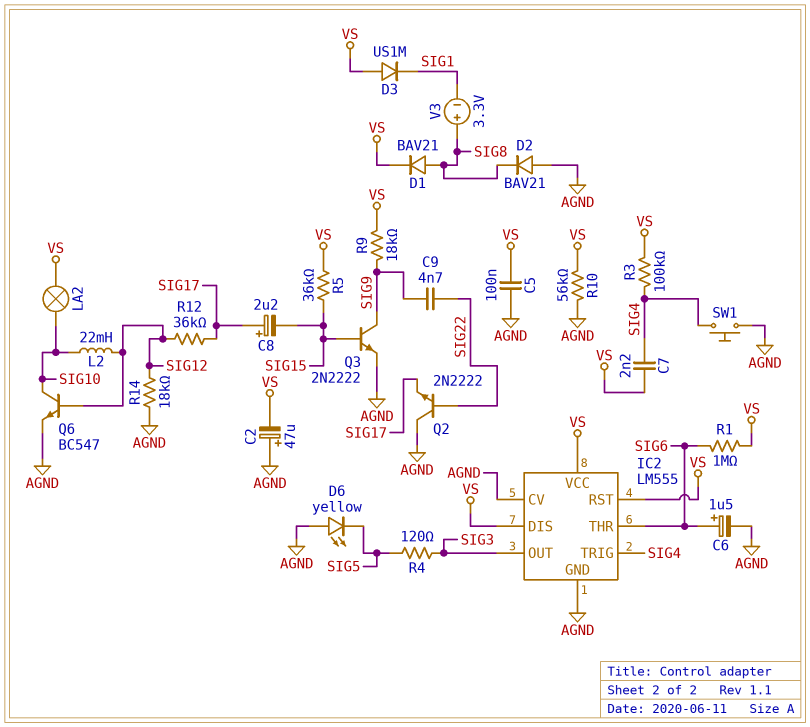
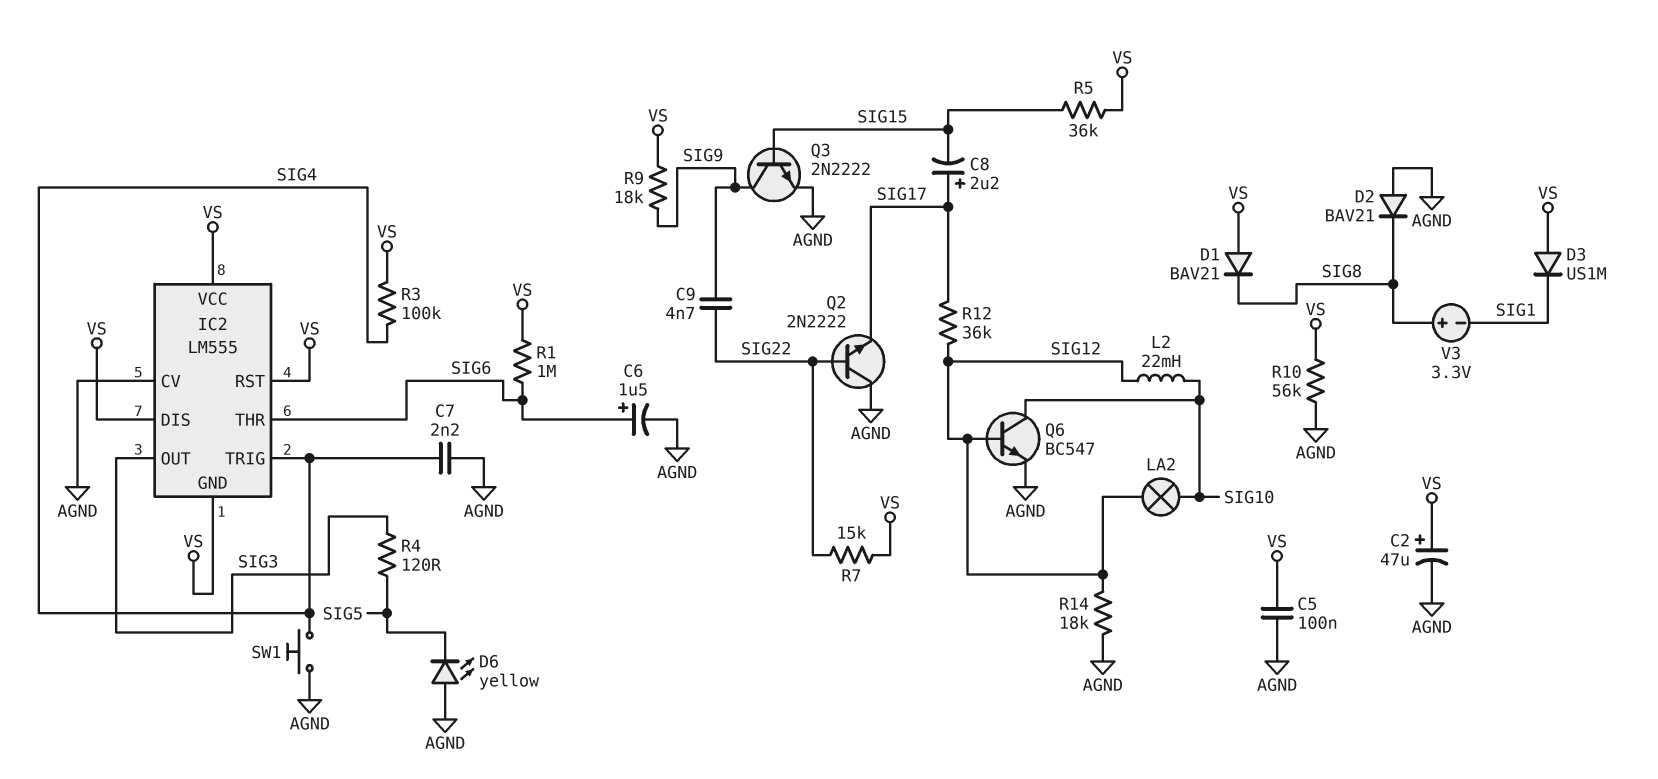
C2: 47uF (plus AGND, minus VS) -> 47uF (plus VS, minus AGND)
C7: 2.2nF (SIG4, VS) -> 2.2nF (AGND, SIG4)
D1: diode BAV21 (A SIG8, K VS) -> diode BAV21 (A VS, K SIG8)
IC2 pin GND: AGND -> VS
LA2: lamp (SIG10, VS) -> lamp (SIG10, SIG12)
R7: none -> 15k (SIG22, VS)

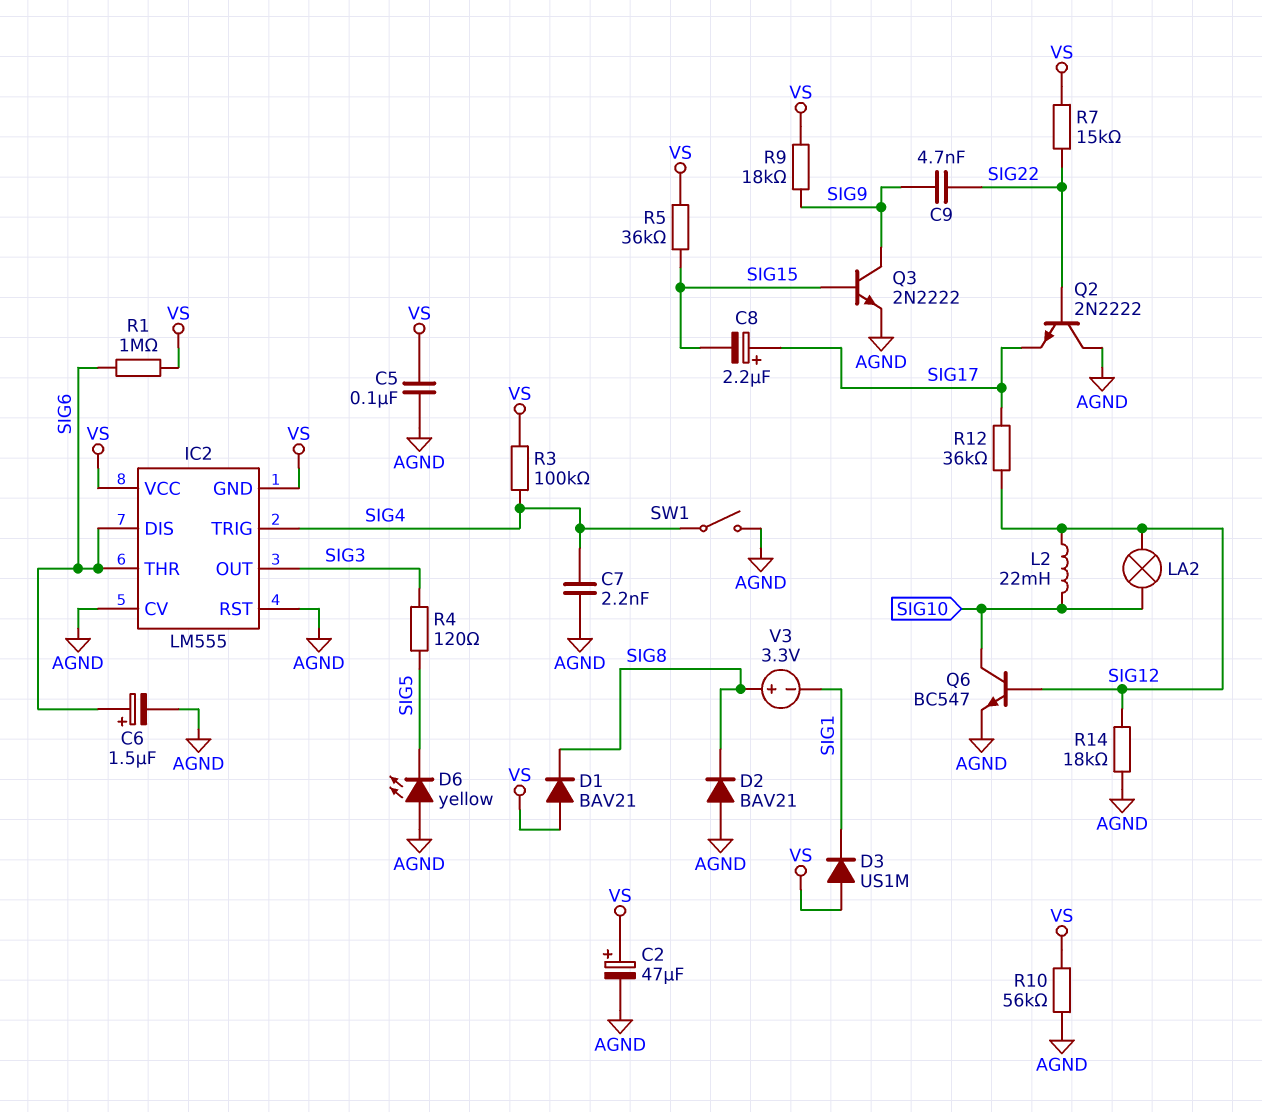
IC2 pin DIS: VS -> SIG6
IC2 pin RST: VS -> AGND
SW1: button (AGND, SIG4) -> switch (AGND, SIG4)

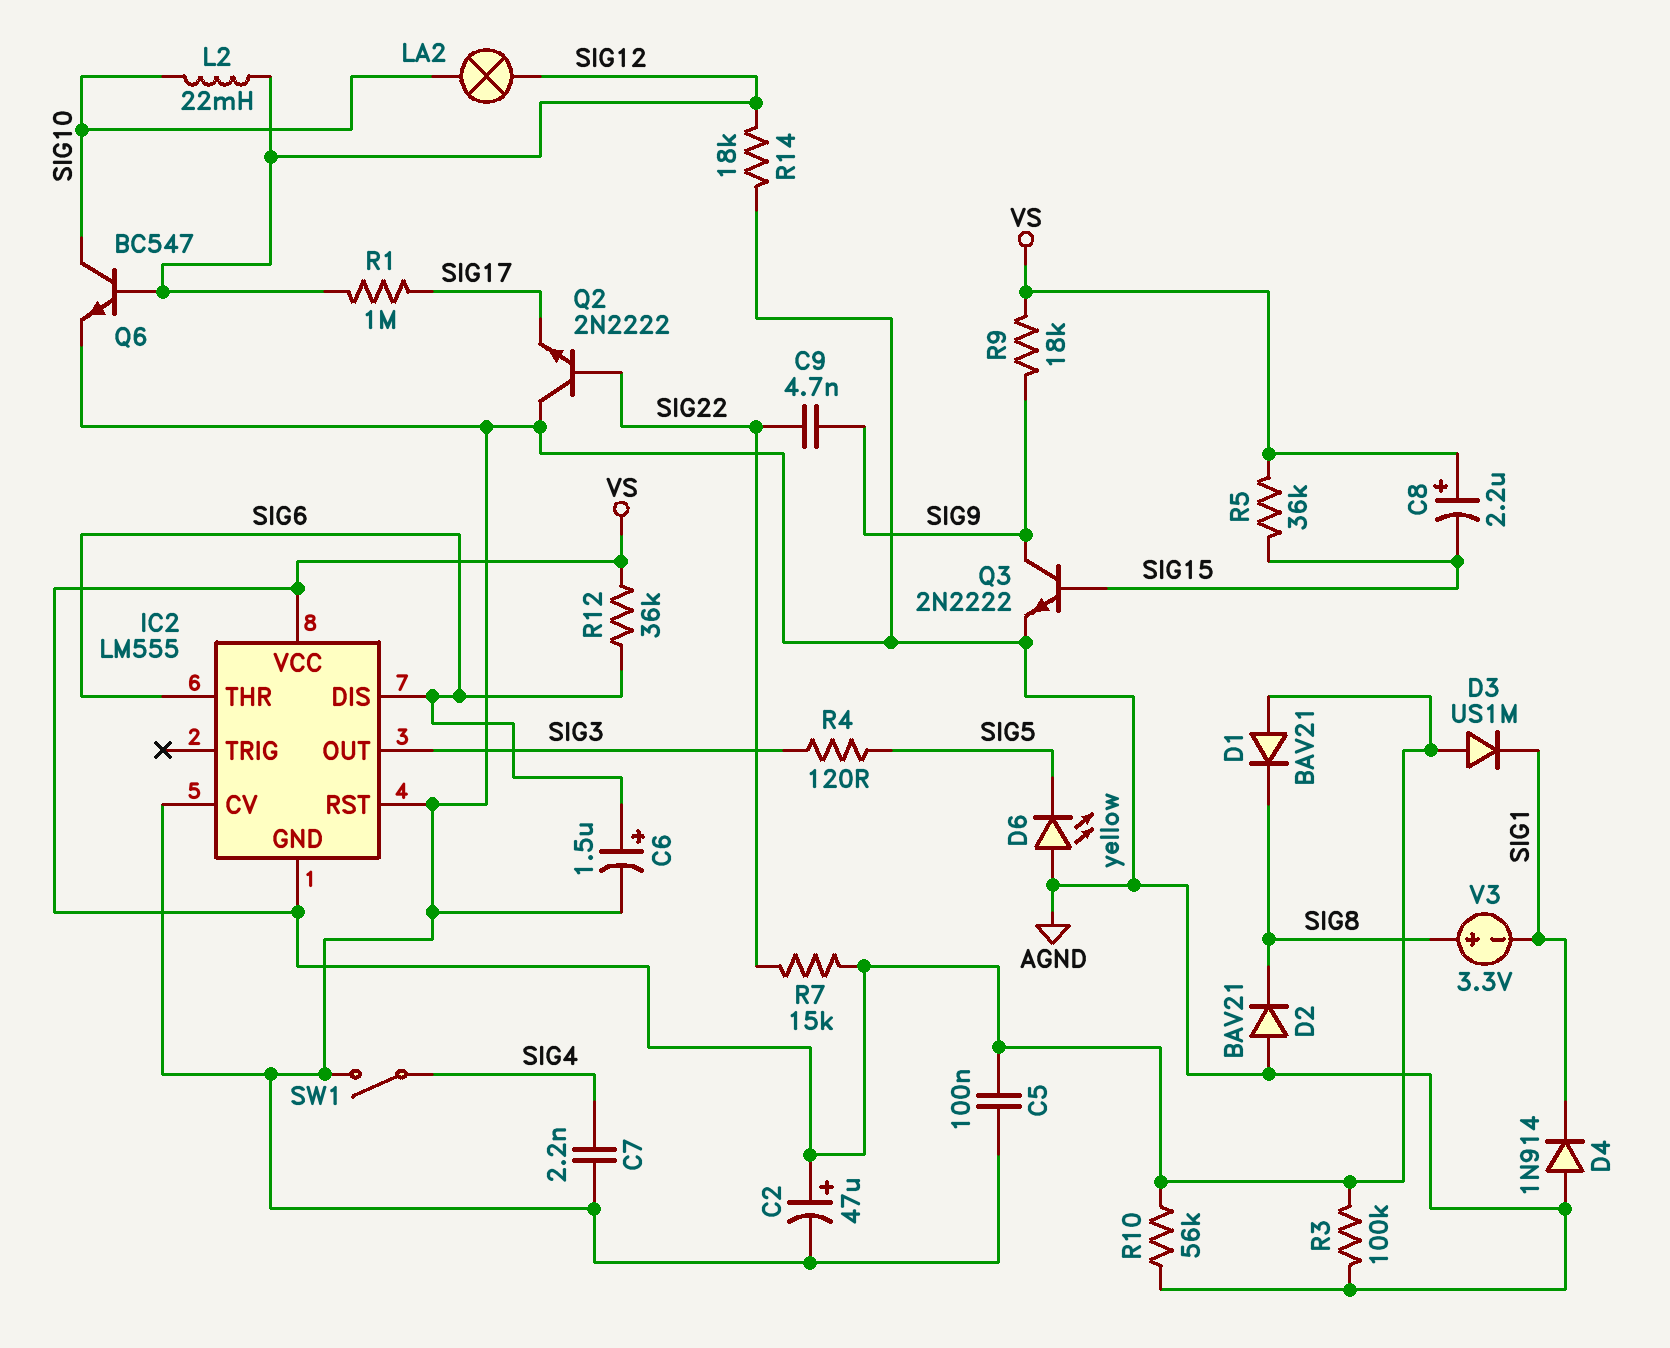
C8: 2.2uF (plus SIG17, minus SIG15) -> 2.2uF (plus VS, minus SIG15)
D4: none -> diode 1N914 (A AGND, K SIG1)
IC2 pin TRIG: SIG4 -> none
R1: 1M (SIG6, VS) -> 1M (SIG12, SIG17)
R3: 100k (SIG4, VS) -> 100k (AGND, VS)
R12: 36k (SIG12, SIG17) -> 36k (SIG6, VS)

